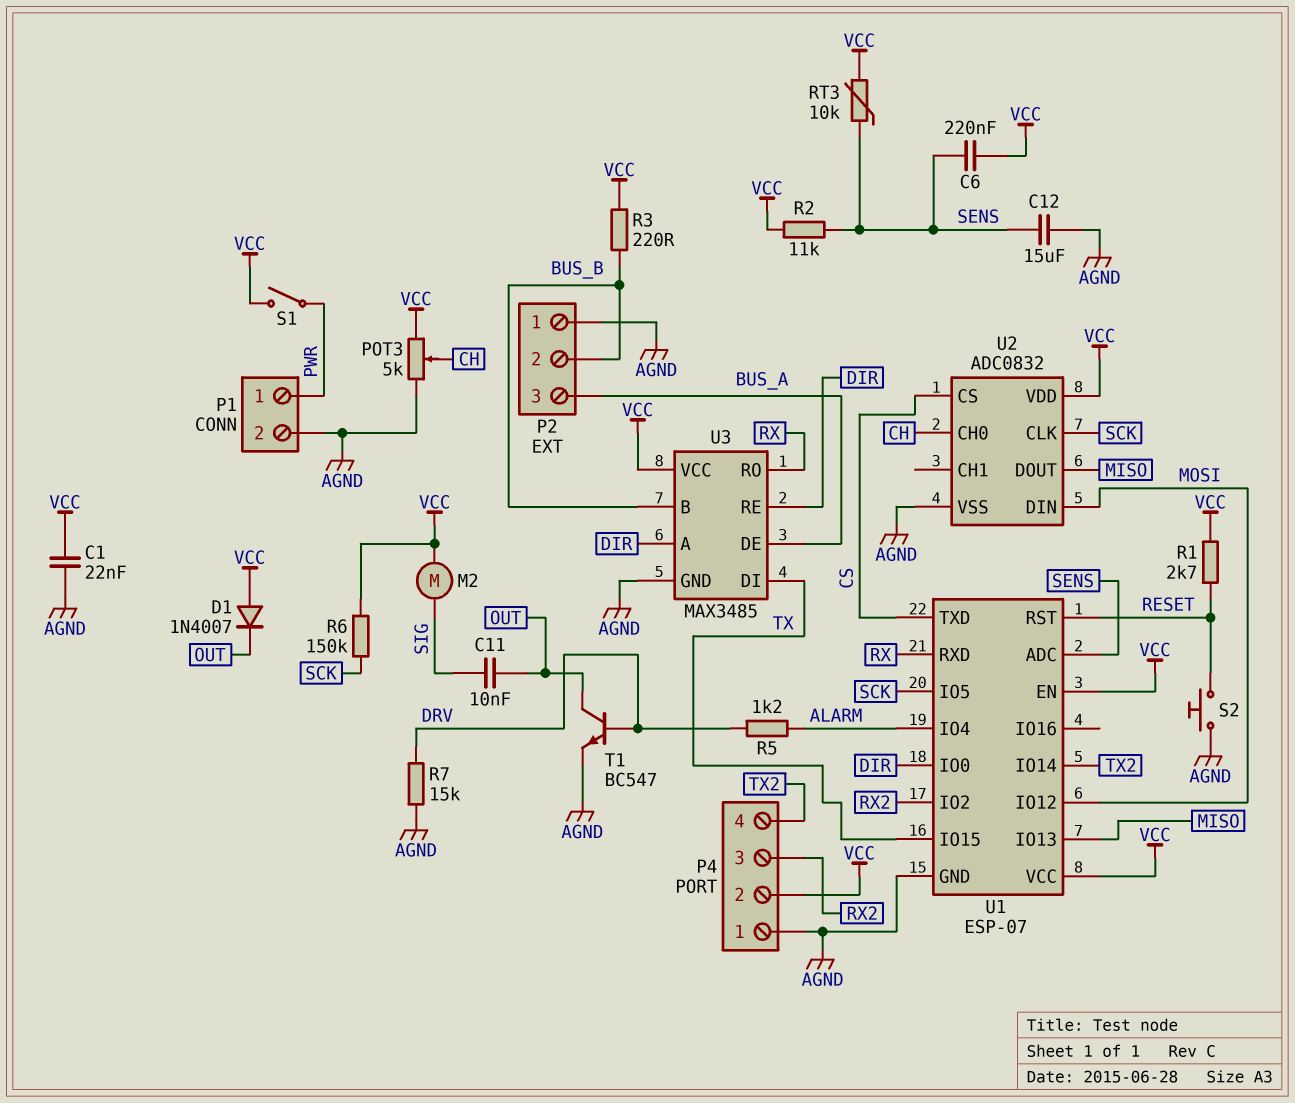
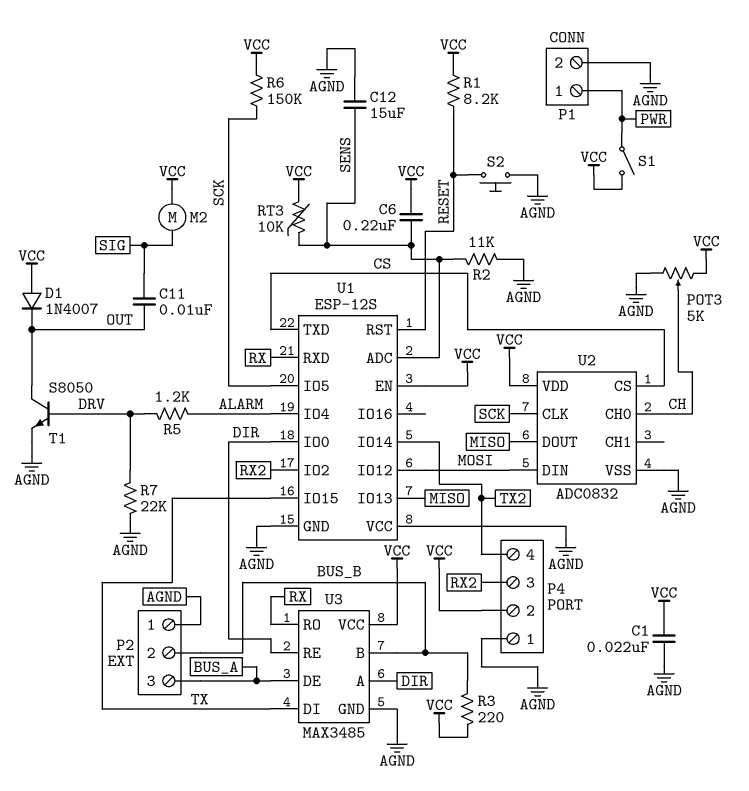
R1: 2.7k (RESET, VCC) -> 8.2k (RESET, VCC)
R2: 11k (SENS, VCC) -> 11k (AGND, SENS)
R7: 15k (AGND, DRV) -> 22k (AGND, DRV)
T1: NPN BC547 (B DRV, C OUT, E AGND) -> NPN S8050 (B DRV, C OUT, E AGND)
U1: ESP-07 -> ESP-12S
U1 pin VCC: VCC -> AGND

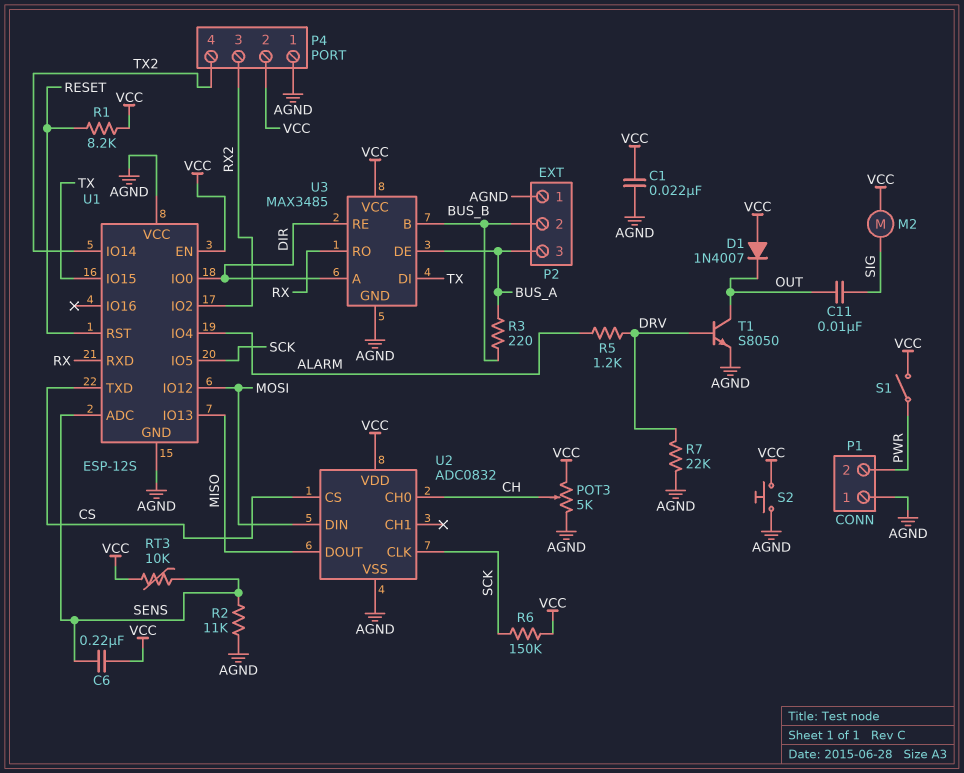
C12: 15uF (AGND, SENS) -> none
P1 pin 1: PWR -> AGND
P1 pin 2: AGND -> PWR
R3: 220 (BUS_B, VCC) -> 220 (BUS_A, BUS_B)
S2: button (AGND, RESET) -> button (AGND, VCC)

